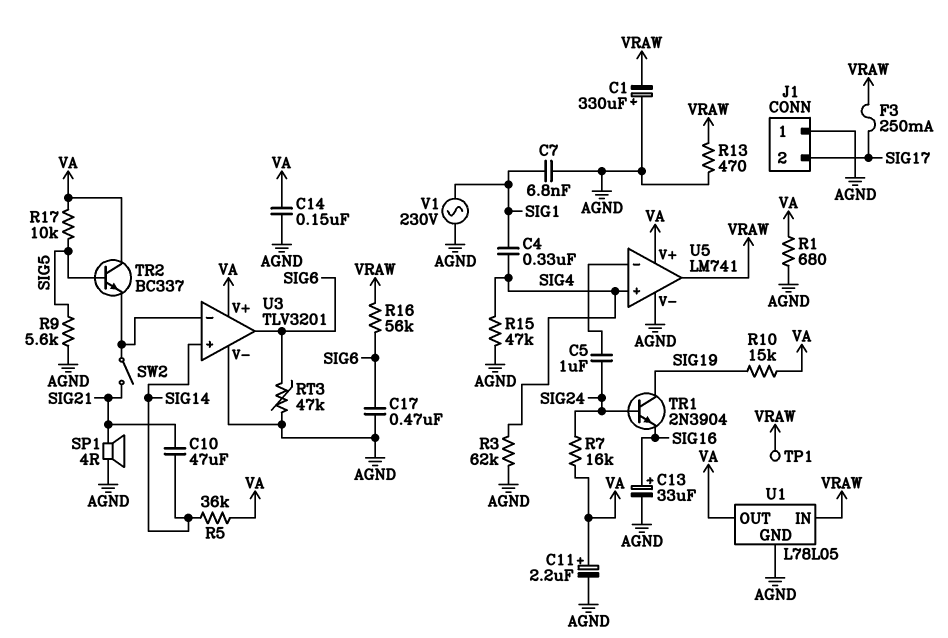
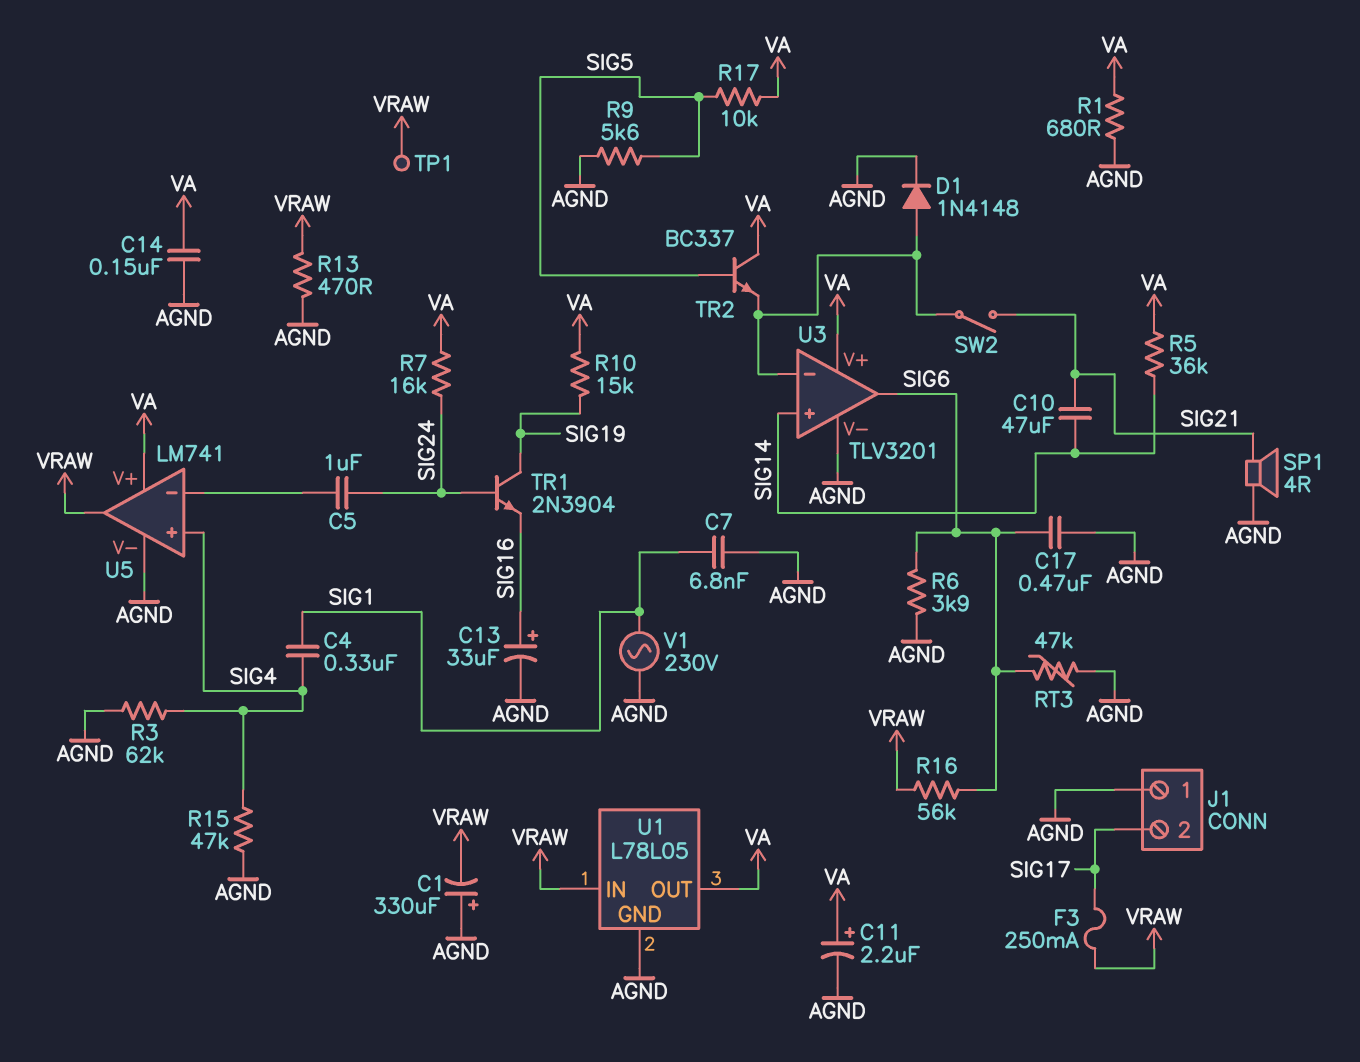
D1: none -> diode 1N4148 (A U3/in-, K AGND)
R6: none -> 3.9k (AGND, SIG6)

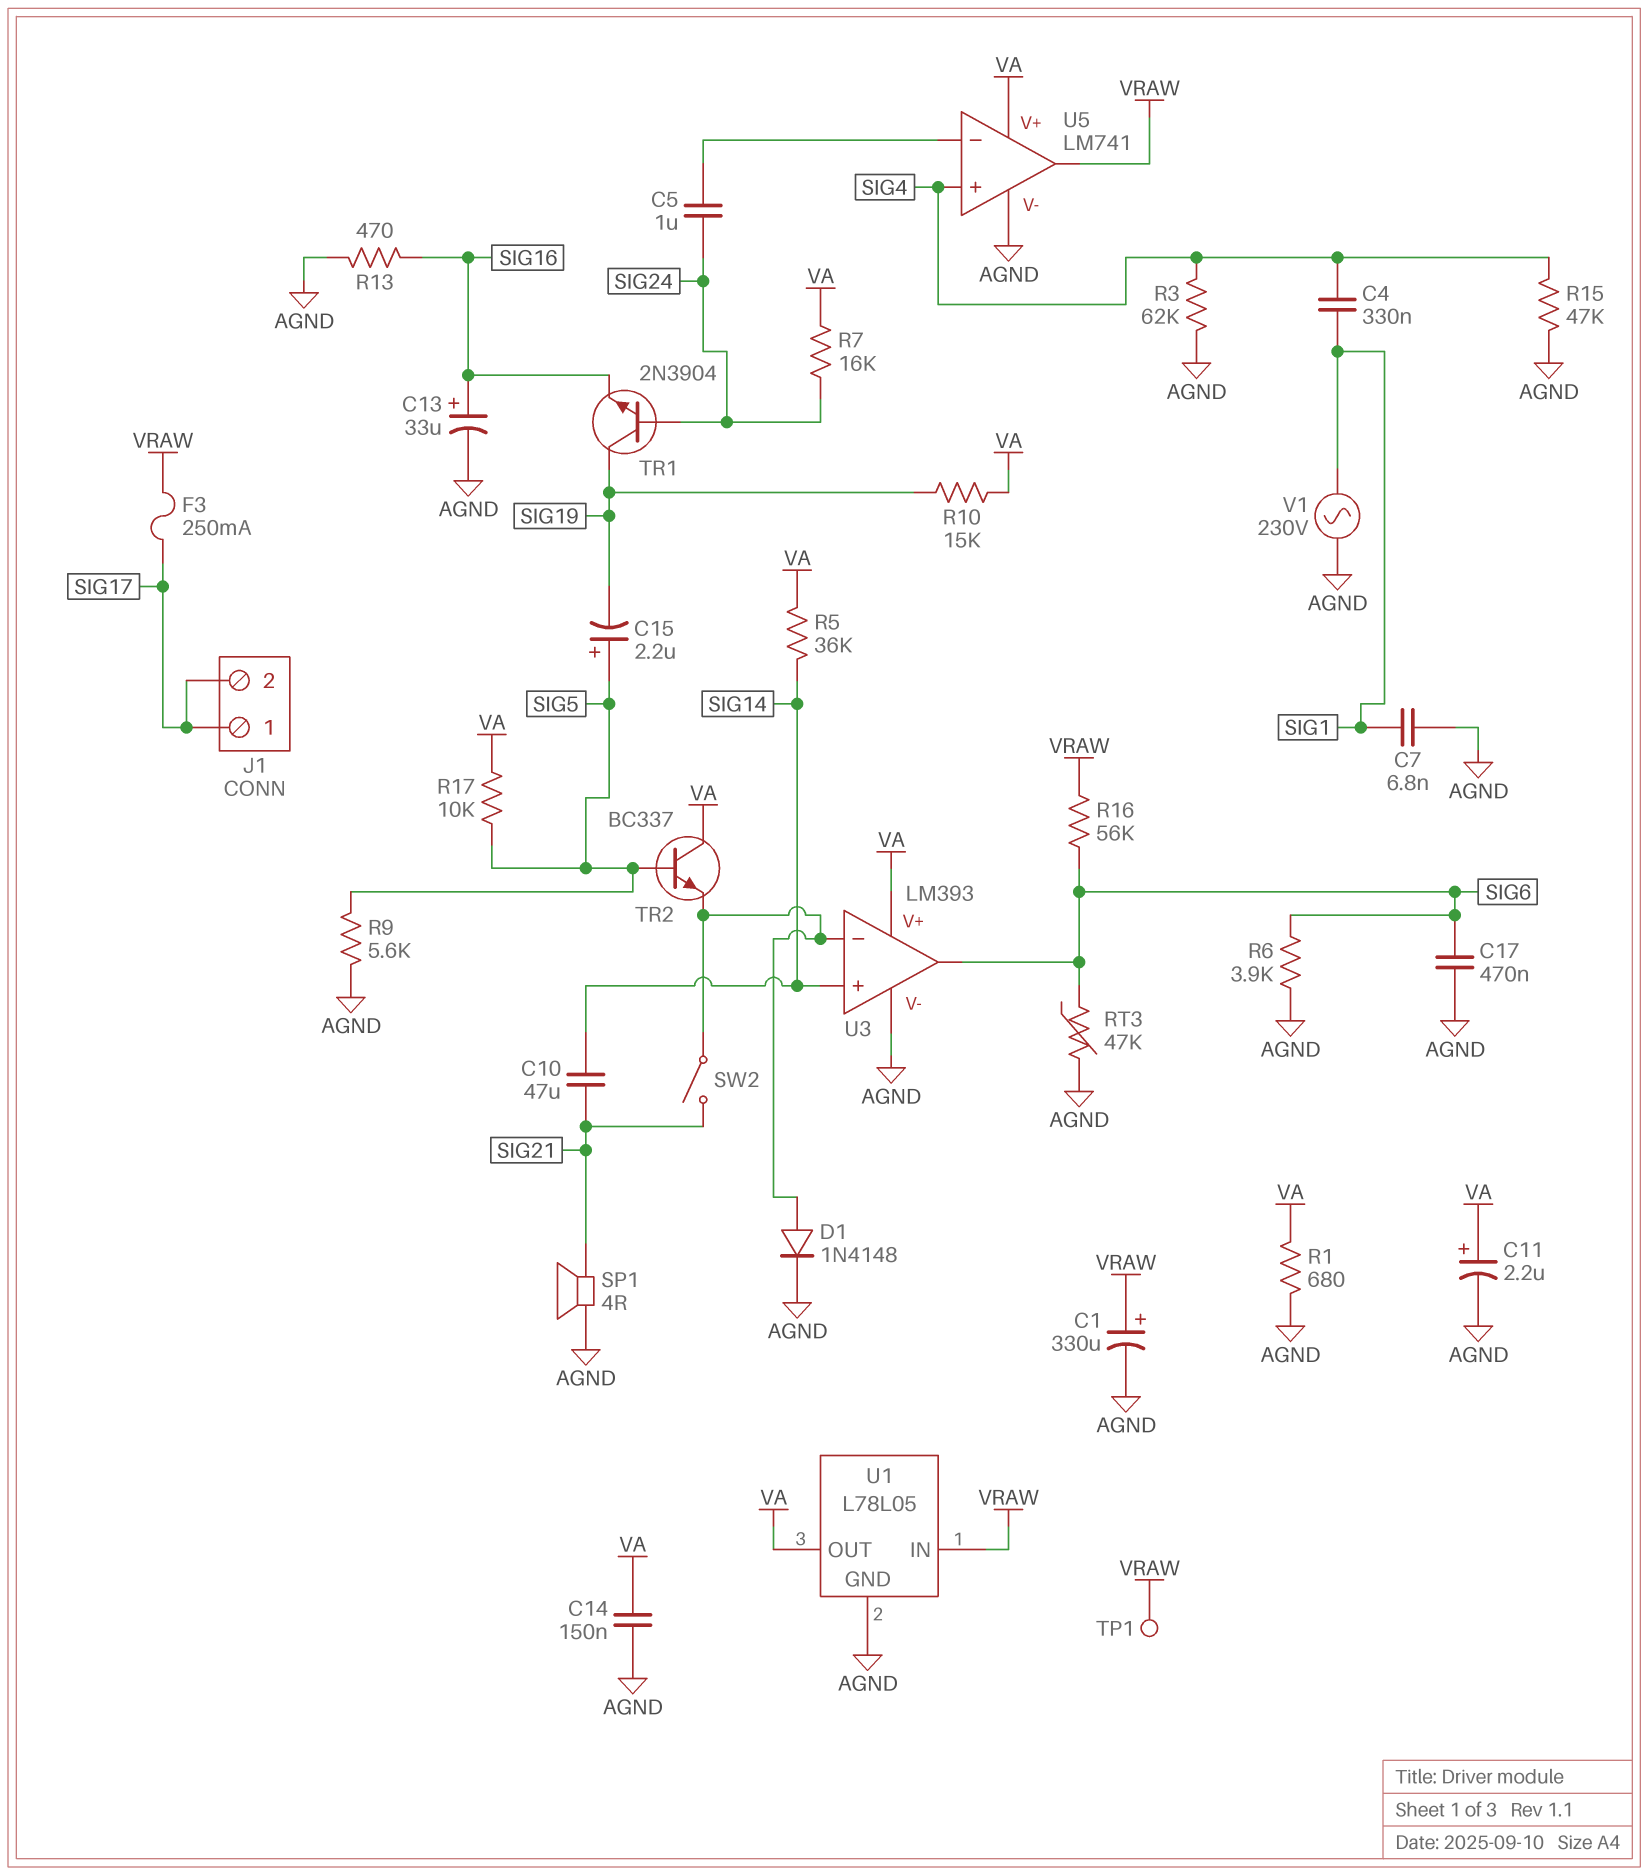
C1: 330uF (plus AGND, minus VRAW) -> 330uF (plus VRAW, minus AGND)
C15: none -> 2.2uF (plus SIG5, minus SIG19)
J1 pin 1: AGND -> SIG17
R13: 470 (AGND, VRAW) -> 470 (AGND, SIG16)
U3: TLV3201 -> LM393

